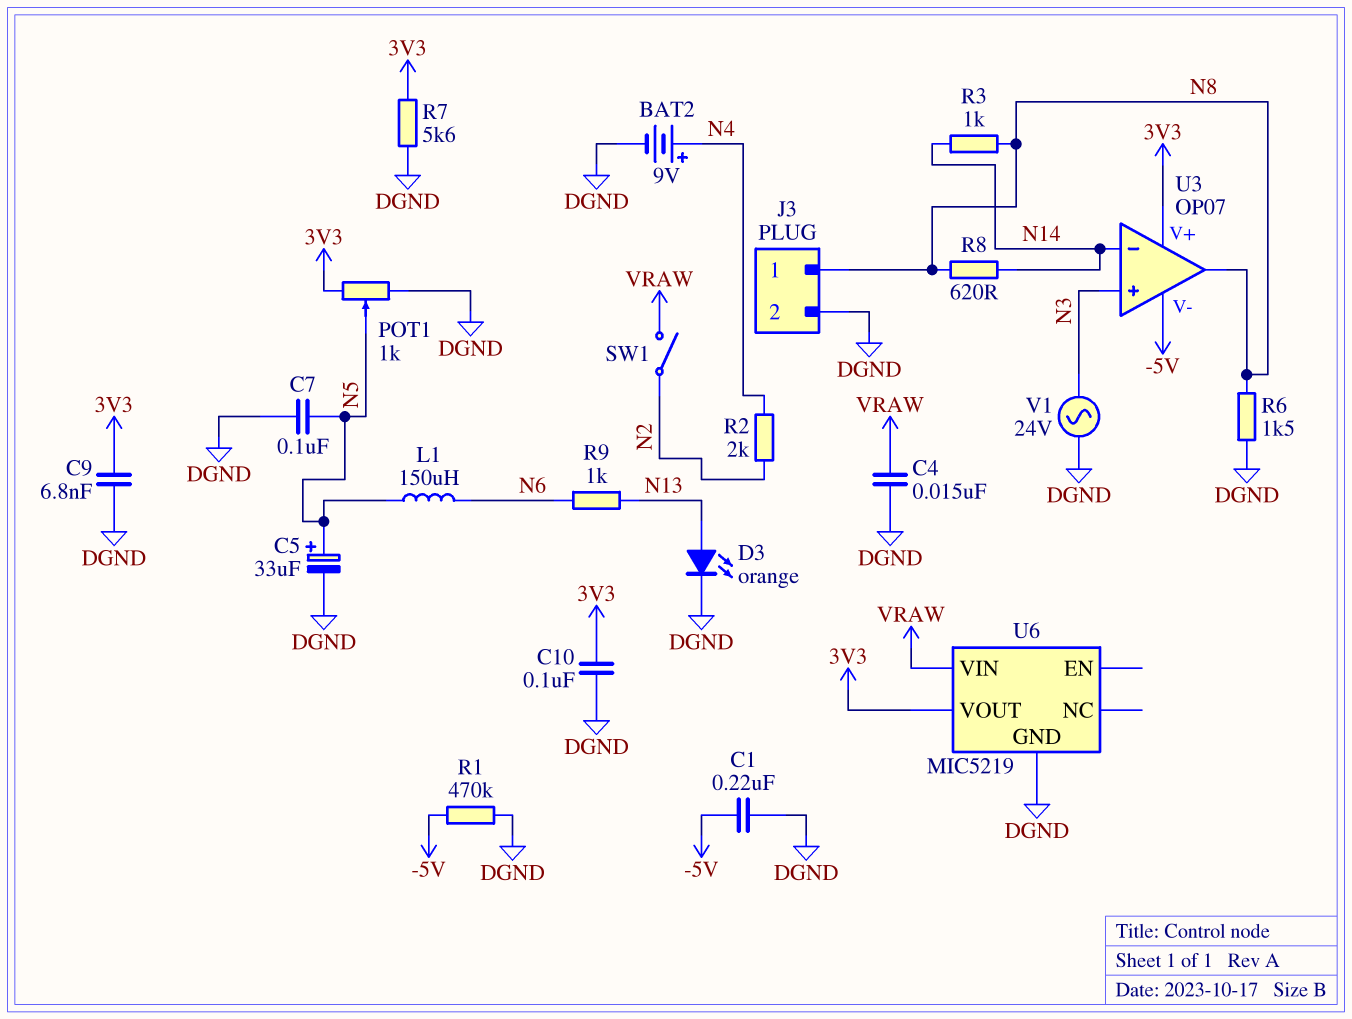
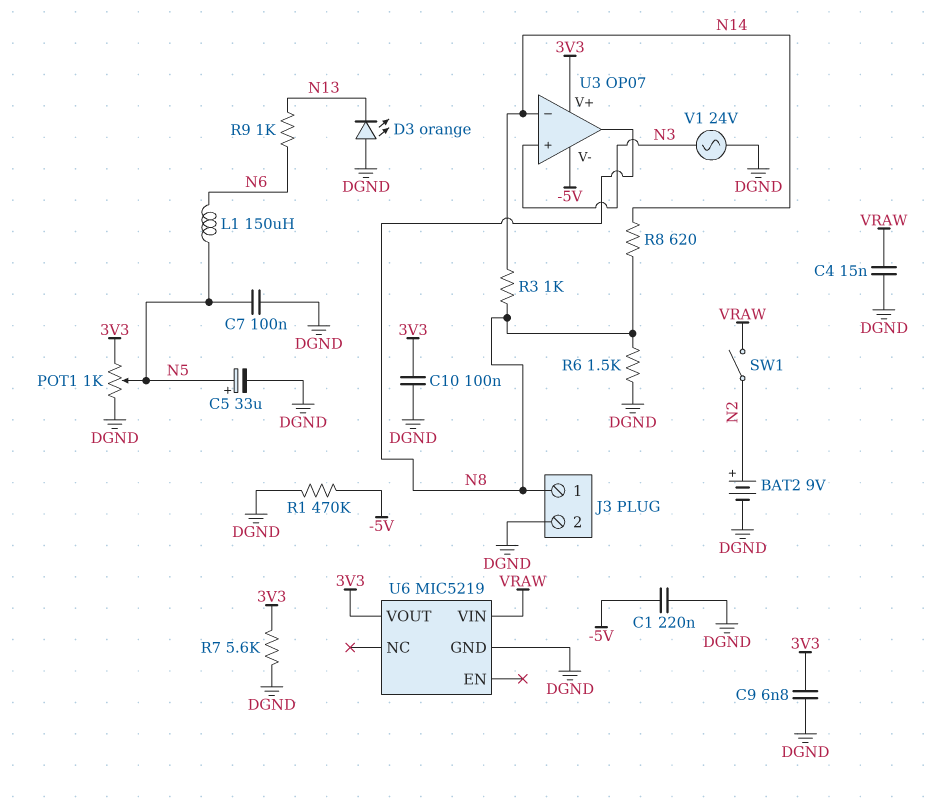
BAT2: 9V (plus N4, minus DGND) -> 9V (plus N2, minus DGND)
D3: LED orange (A N13, K DGND) -> LED orange (A DGND, K N13)
R2: 2k (N2, N4) -> none

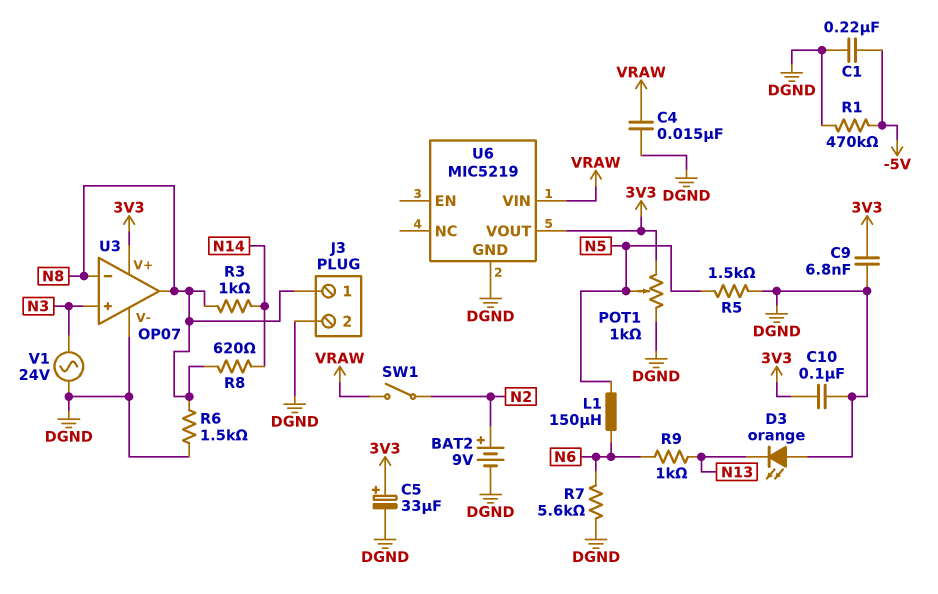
C5: 33uF (plus N5, minus DGND) -> 33uF (plus 3V3, minus DGND)
C7: 100nF (DGND, N5) -> none
R5: none -> 1.5k (DGND, N5)
R7: 5.6k (3V3, DGND) -> 5.6k (DGND, N6)
U3 pin V-: -5V -> DGND
U3 pin in-: N14 -> N8

